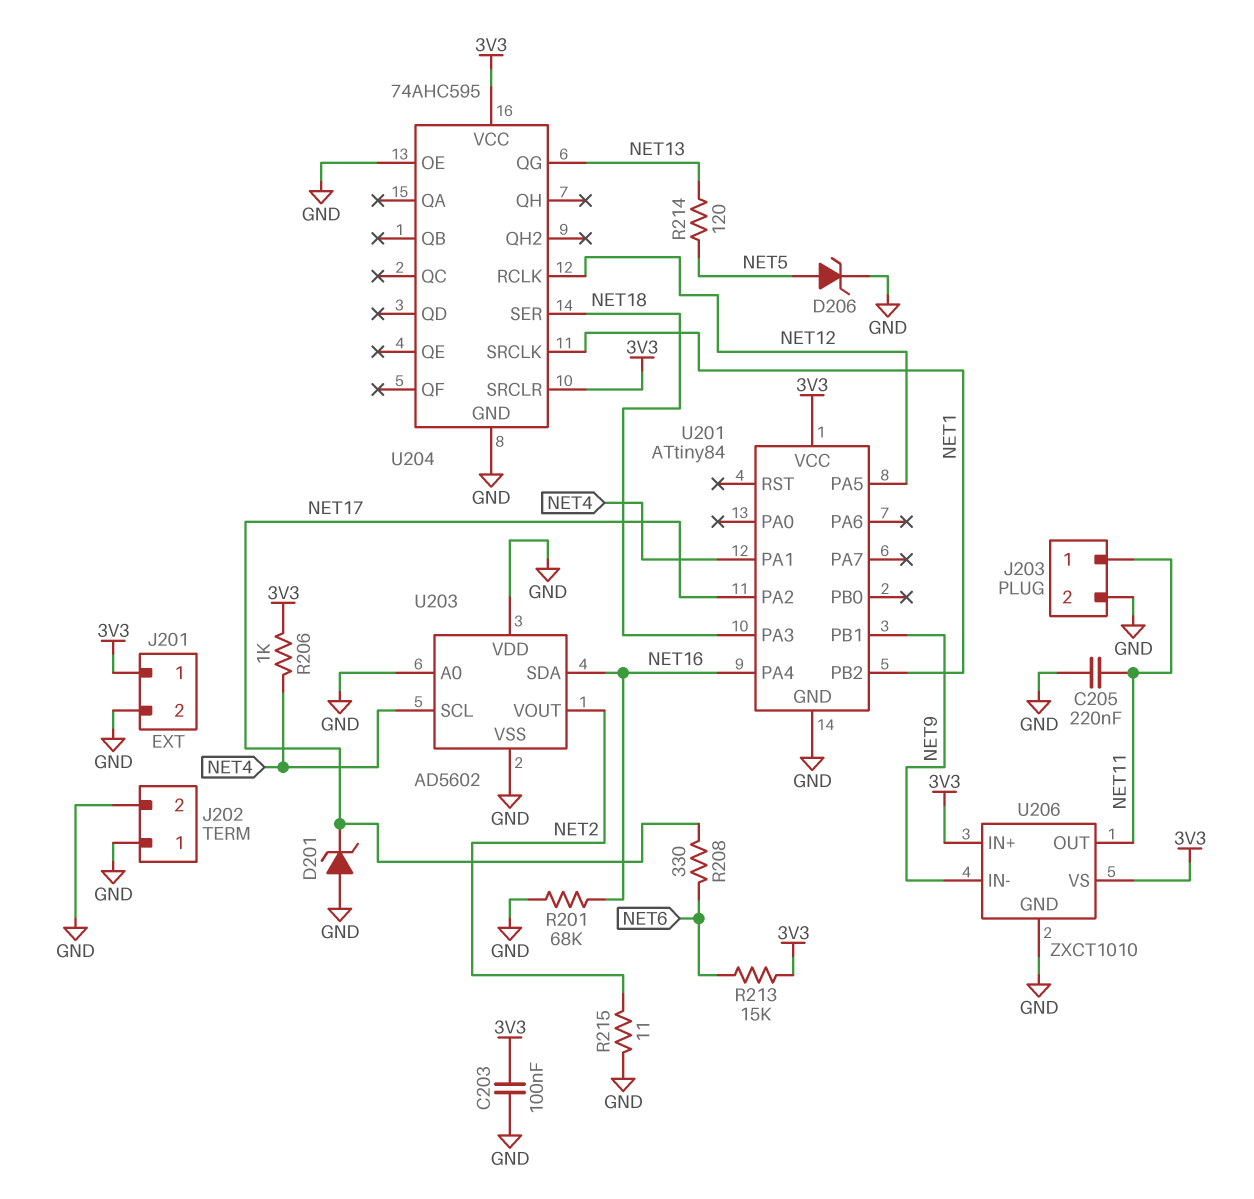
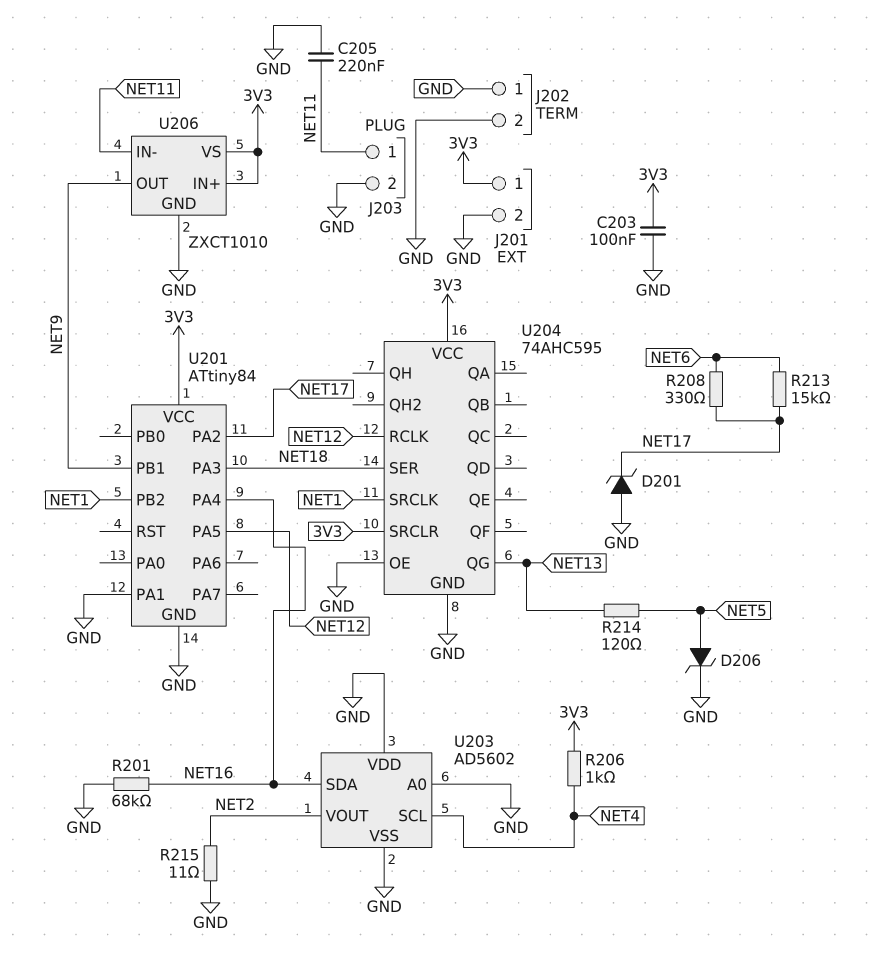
R213: 15k (3V3, NET6) -> 15k (NET6, NET17)
U201 pin PA1: NET4 -> GND
U206 pin IN-: NET9 -> NET11
U206 pin OUT: NET11 -> NET9

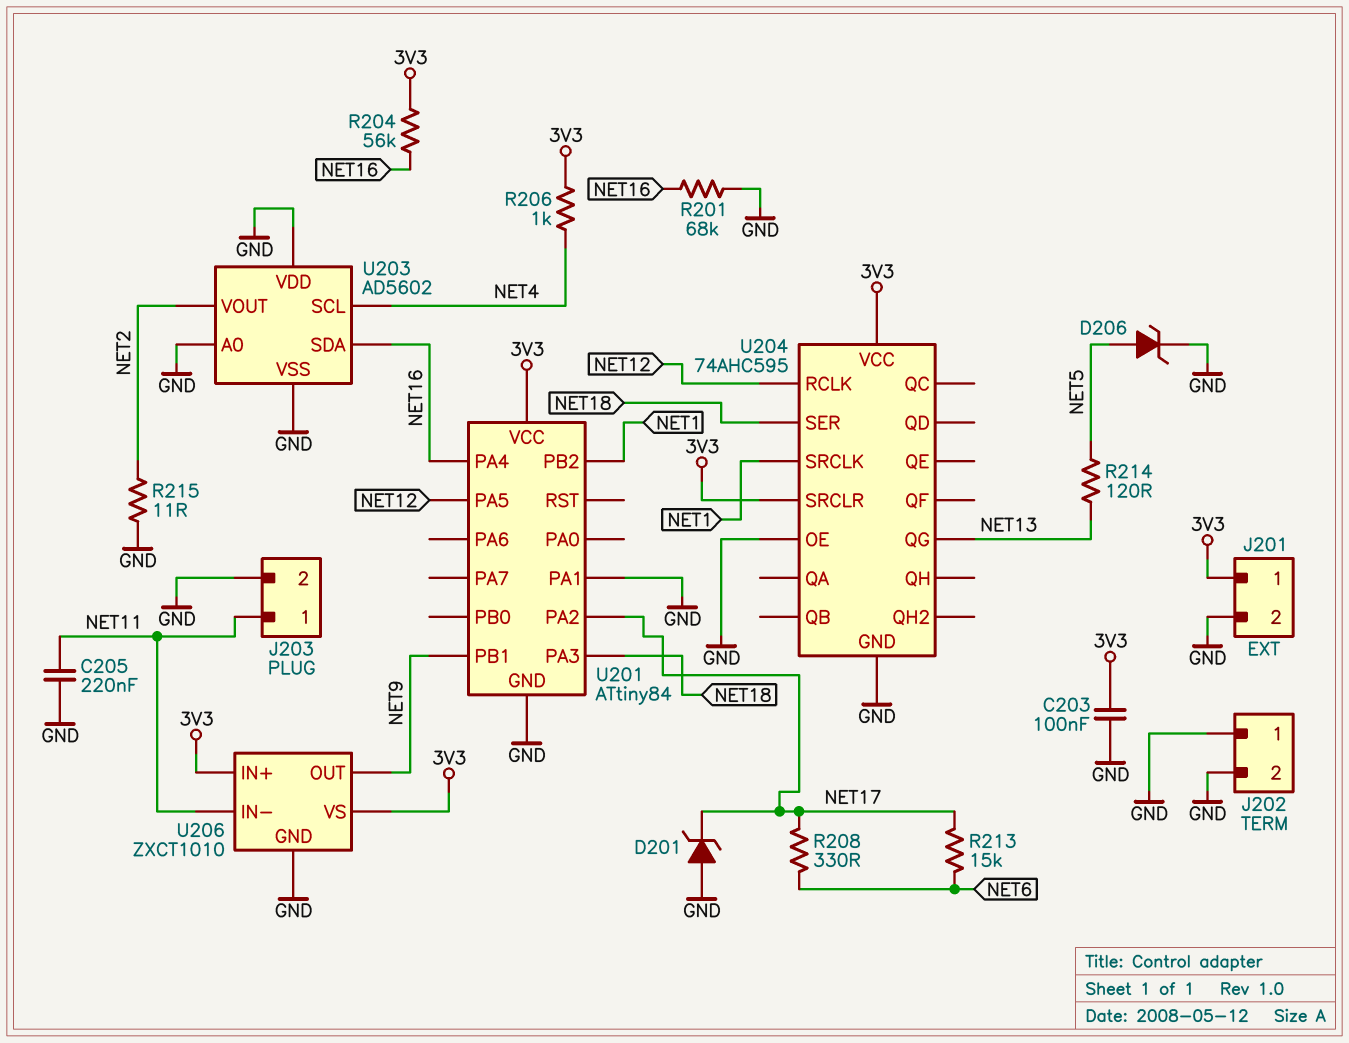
R204: none -> 56k (3V3, NET16)

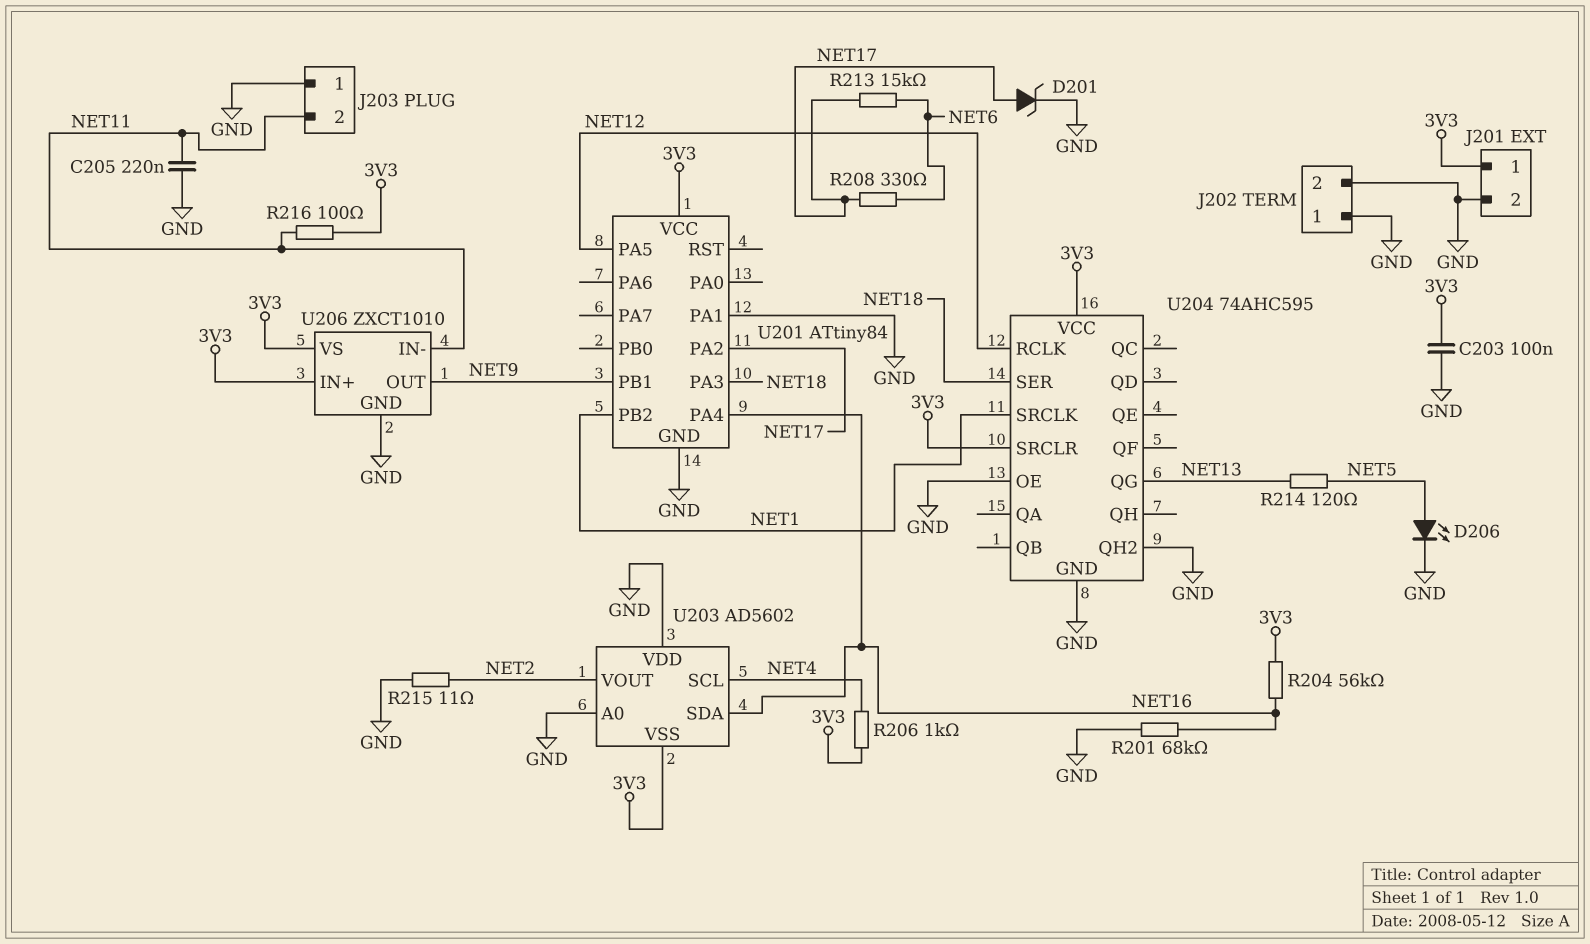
D201: zener (A GND, K NET17) -> zener (A NET17, K GND)
D206: zener (A NET5, K GND) -> LED (A NET5, K GND)
J203 pin 1: NET11 -> GND
J203 pin 2: GND -> NET11
R216: none -> 100 (3V3, NET11)
U203 pin VSS: GND -> 3V3
U204 pin QH2: none -> GND

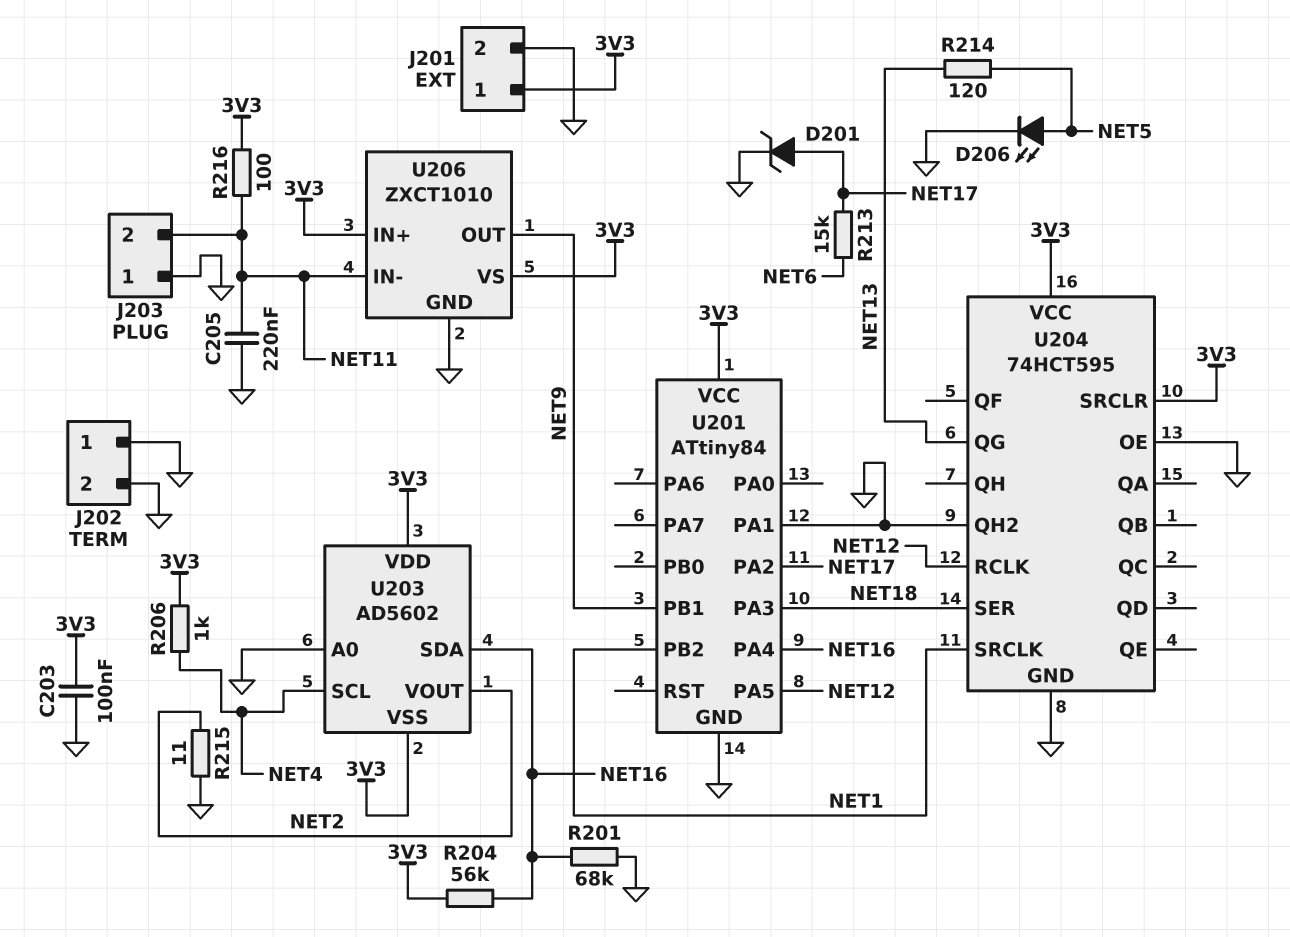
R208: 330 (NET6, NET17) -> none
U203 pin VDD: GND -> 3V3
U204: 74AHC595 -> 74HCT595

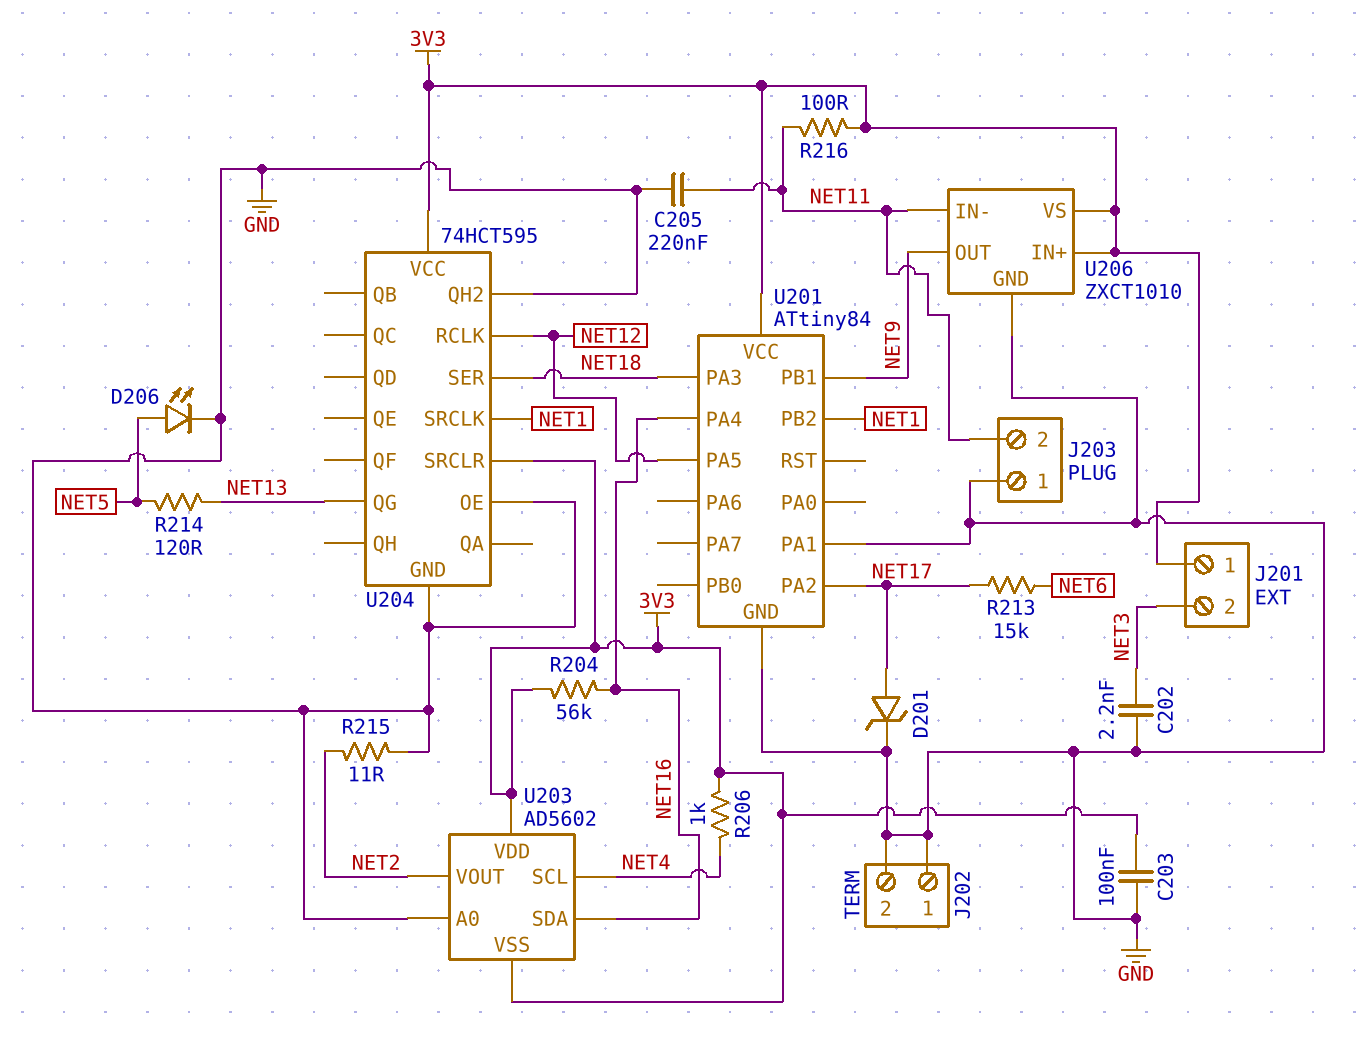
C202: none -> 2.2nF (GND, NET3)
J201 pin 2: GND -> NET3
R201: 68k (GND, NET16) -> none

